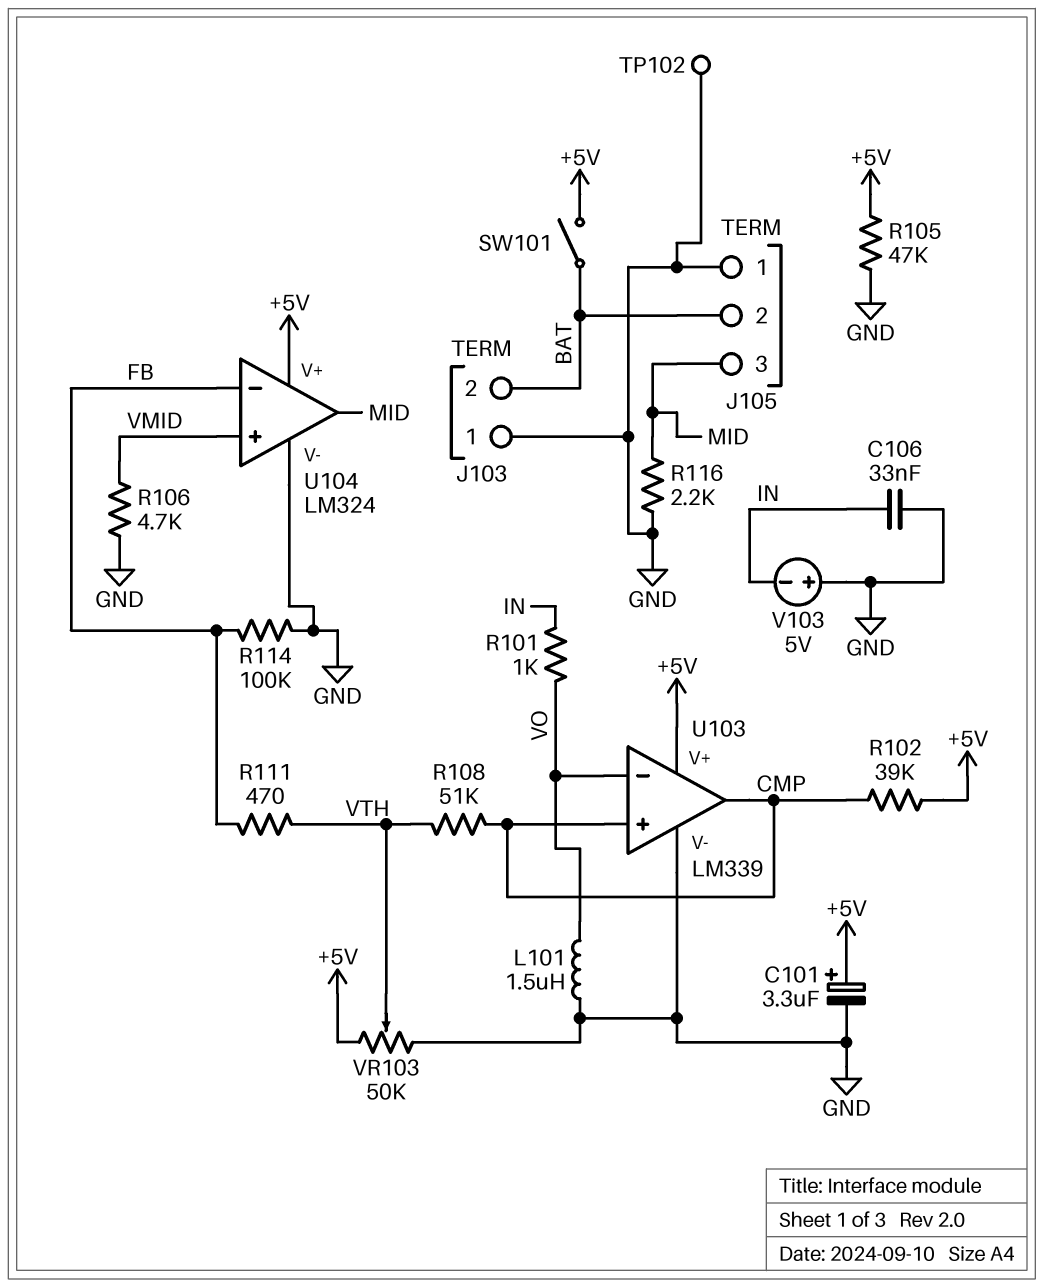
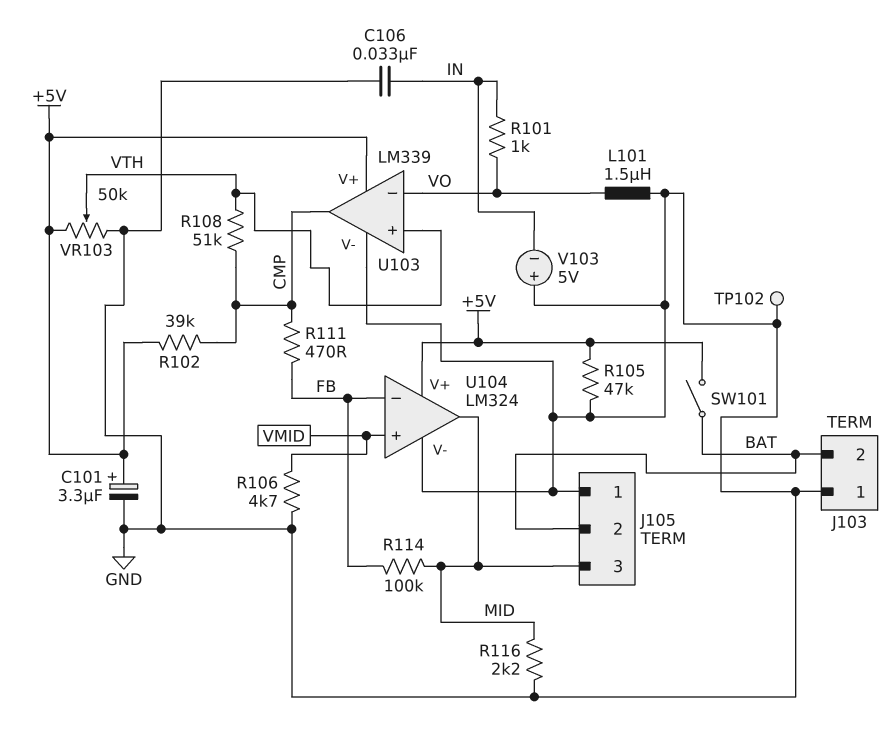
R111: 470 (FB, VTH) -> 470 (CMP, FB)
R114: 100k (FB, GND) -> 100k (FB, MID)
U103 pin in+: CMP -> VTH

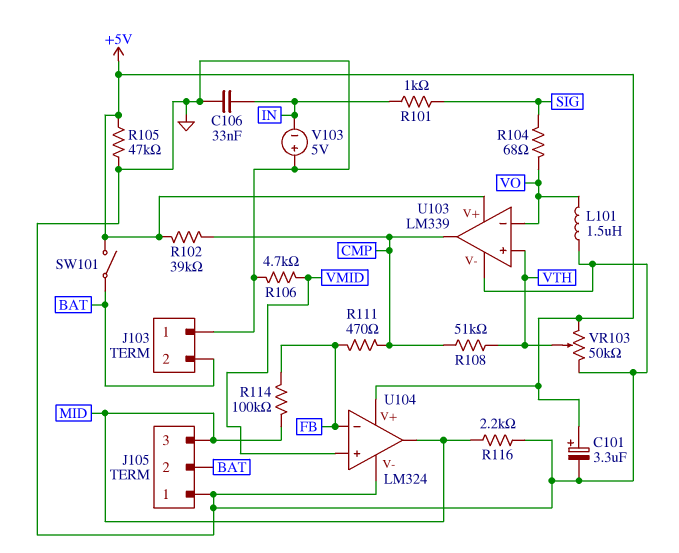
R101: 1k (IN, VO) -> 1k (IN, SIG)
R104: none -> 68 (SIG, VO)
TP102: test point (GND) -> none

